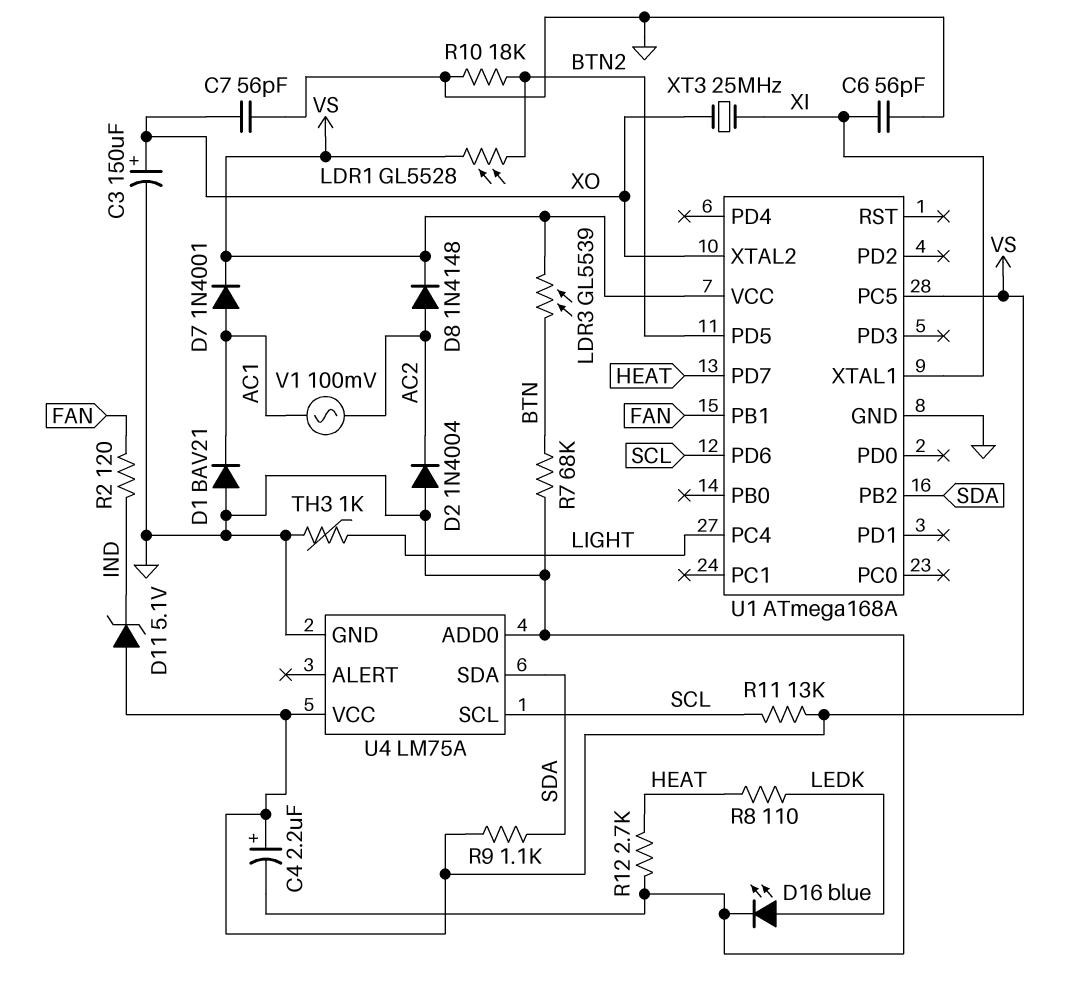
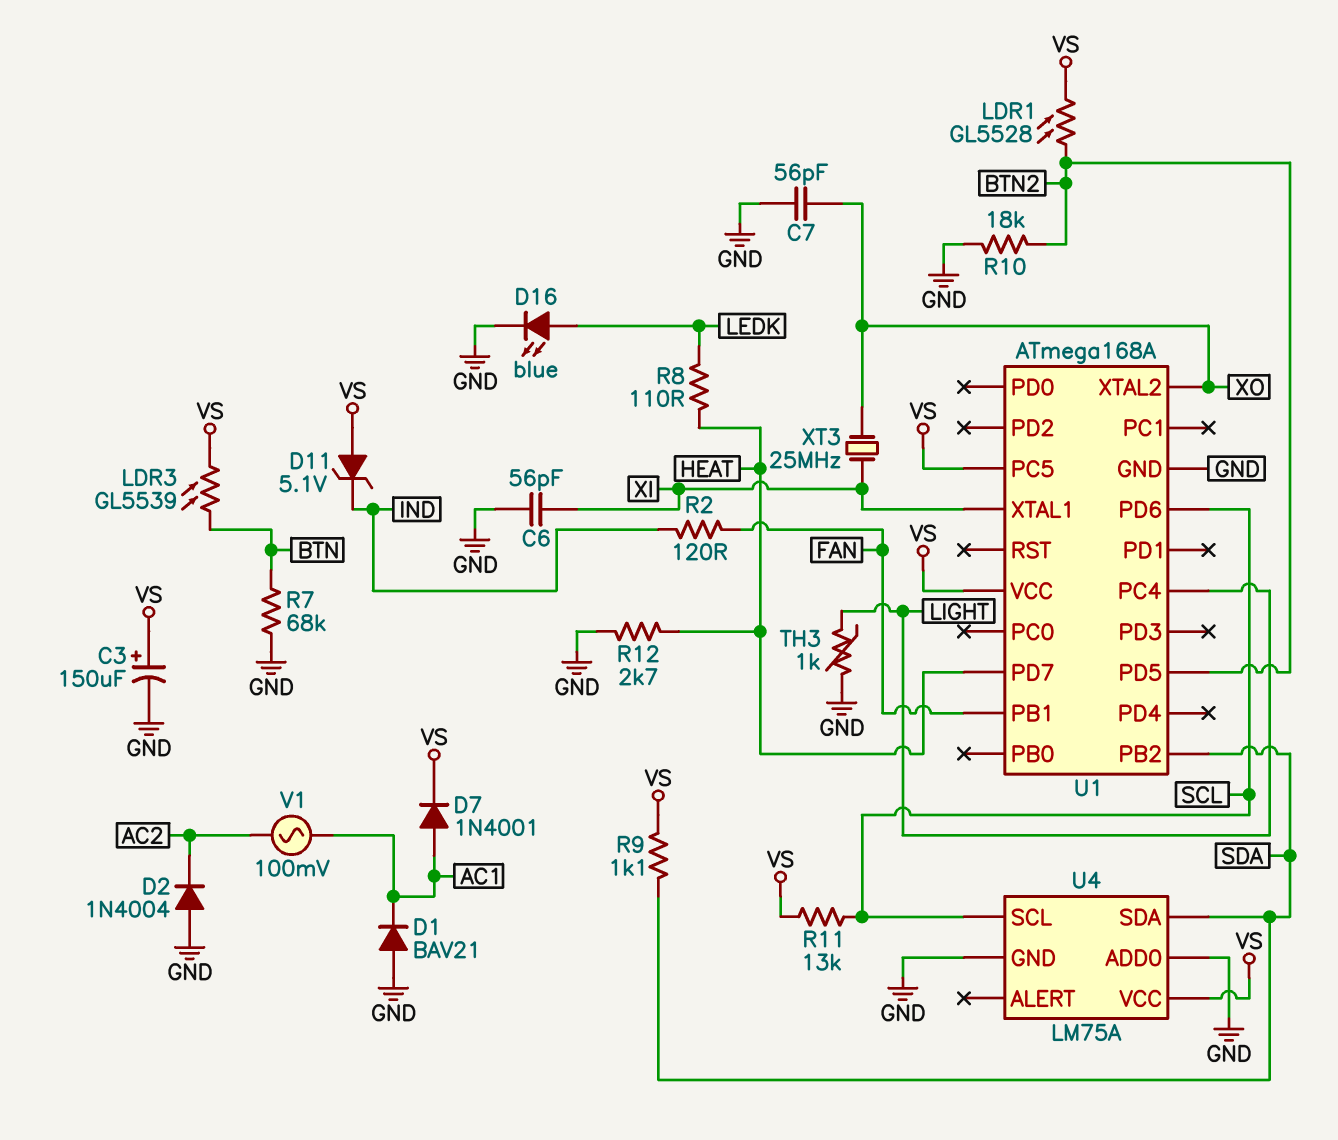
C3: 150uF (plus XO, minus GND) -> 150uF (plus VS, minus GND)
C4: 2.2uF (plus VS, minus GND) -> none
D8: diode 1N4148 (A AC2, K VS) -> none

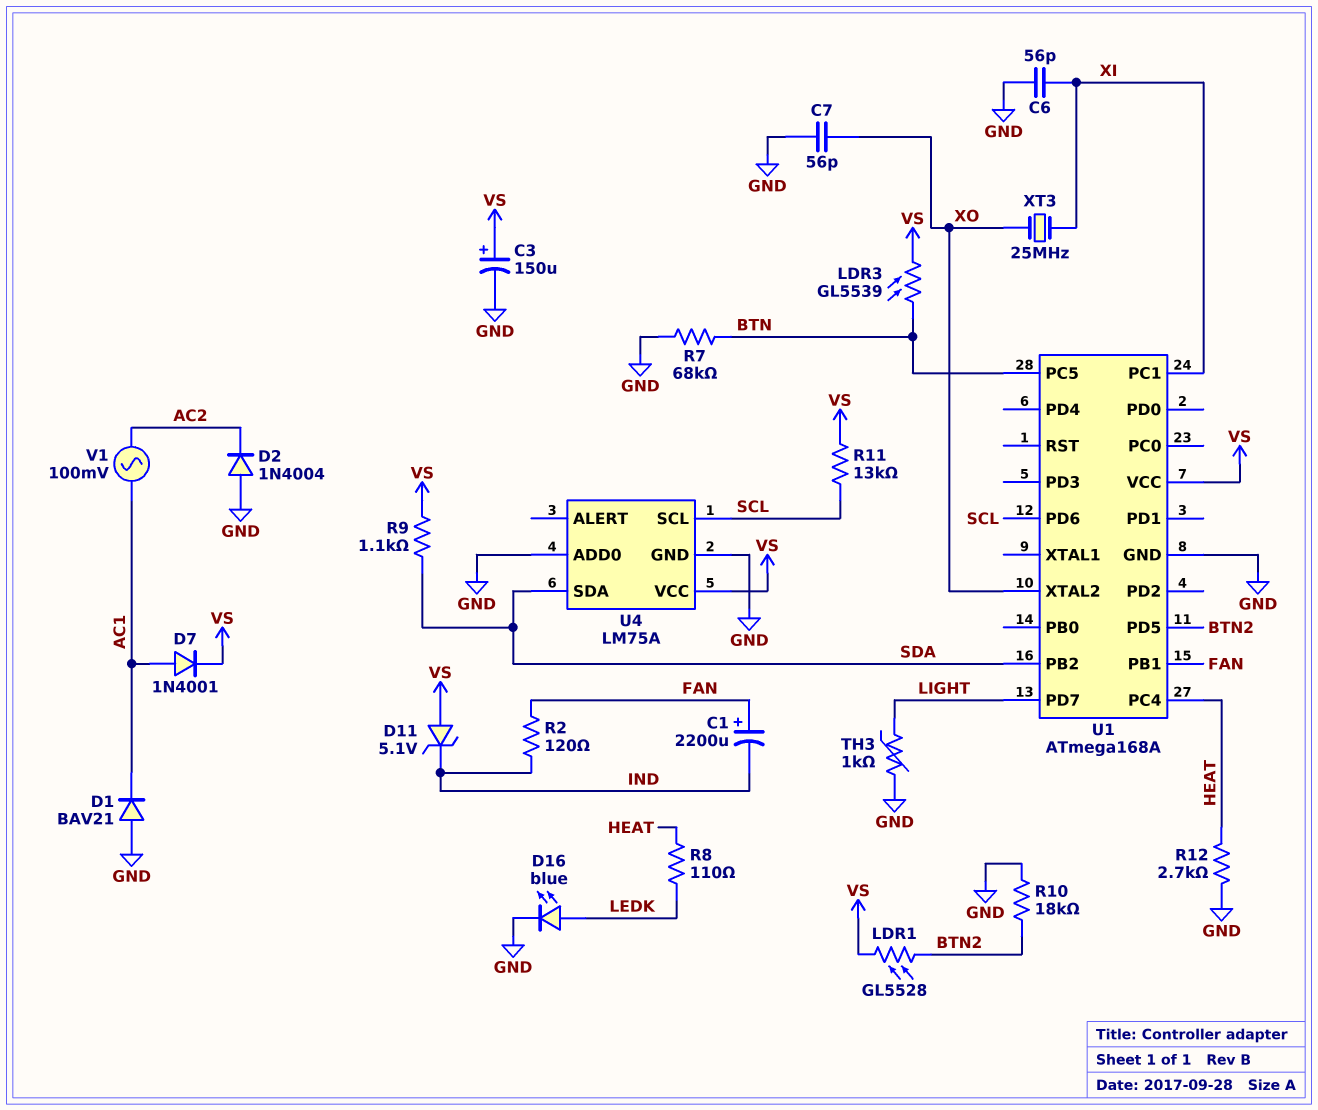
C1: none -> 2200uF (plus FAN, minus IND)
U1 pin PC1: none -> XI
U1 pin PC4: LIGHT -> HEAT
U1 pin PC5: VS -> BTN
U1 pin PD7: HEAT -> LIGHT
U1 pin XTAL1: XI -> none

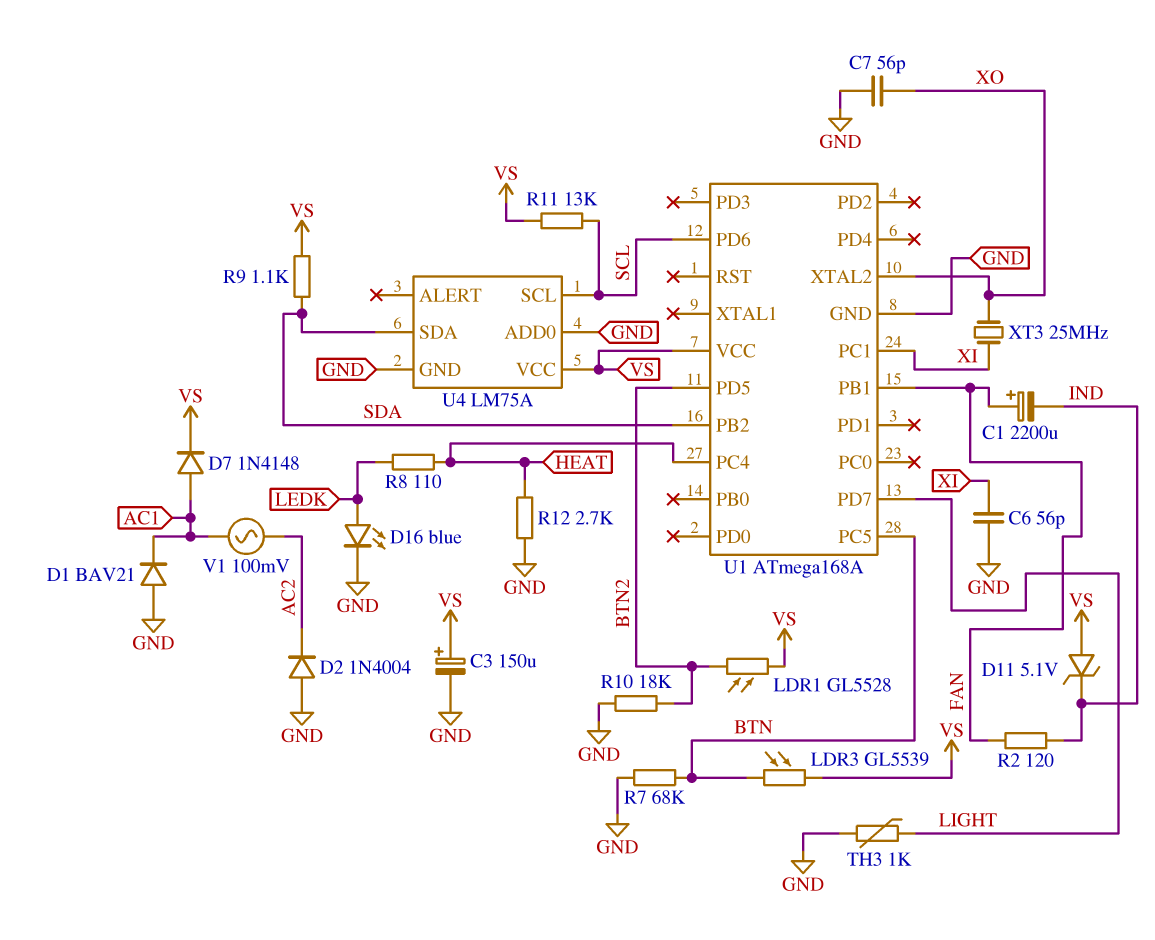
D7: diode 1N4001 (A AC1, K VS) -> diode 1N4148 (A AC1, K VS)

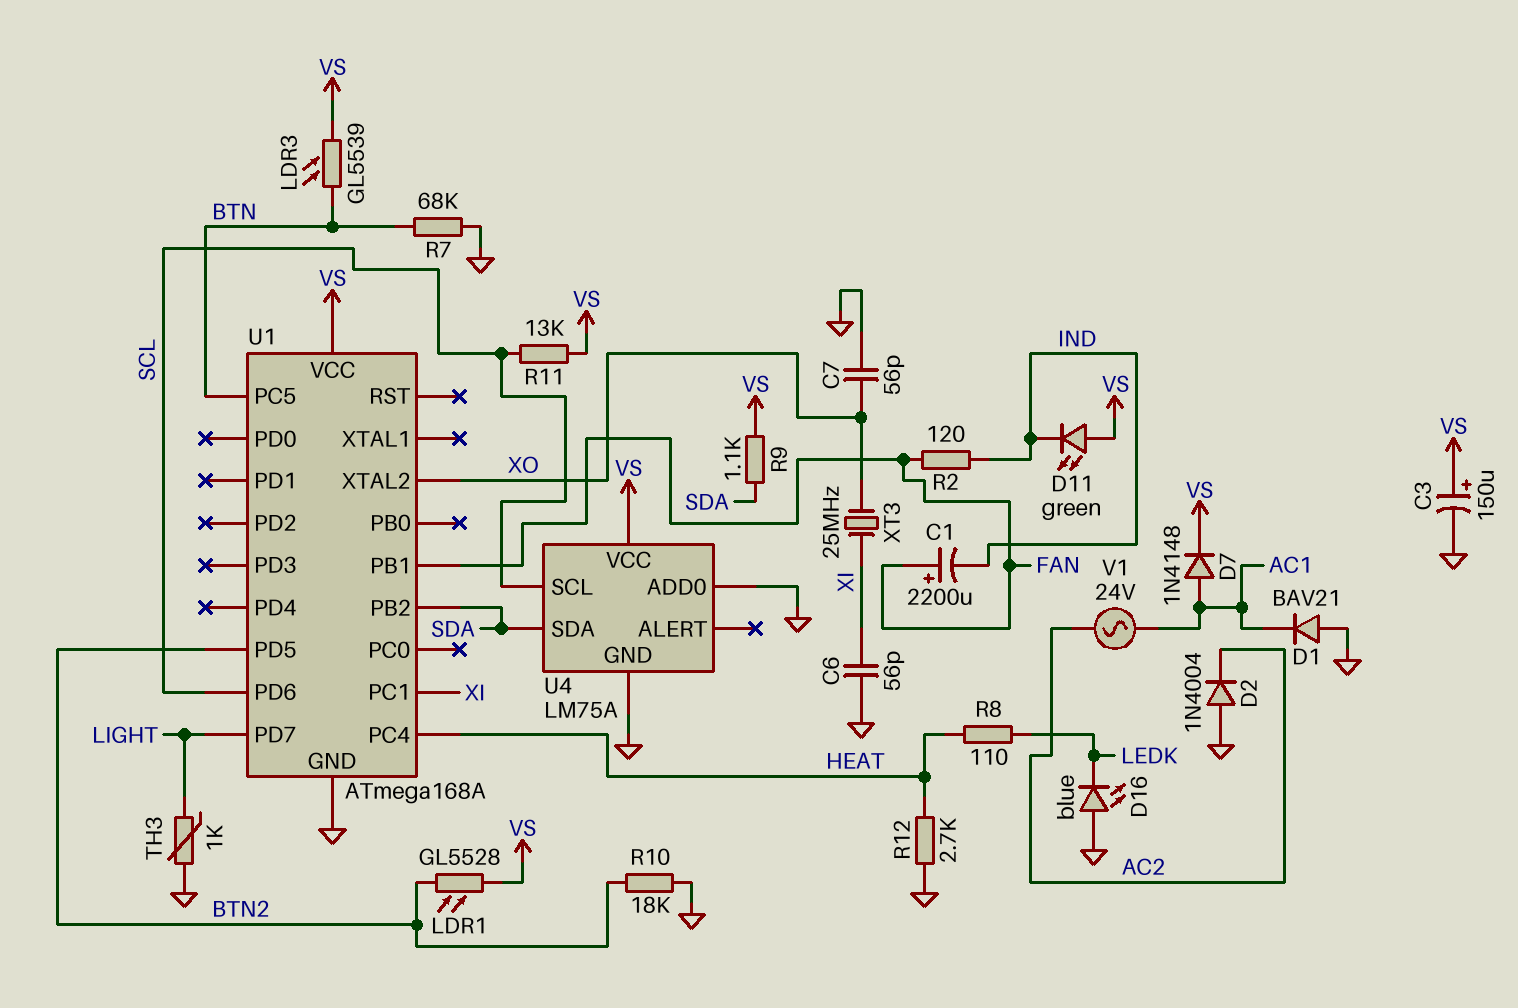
D11: zener 5.1V (A VS, K IND) -> LED green (A VS, K IND)
D16: LED blue (A LEDK, K GND) -> LED blue (A GND, K LEDK)
V1: AC 100mV (AC1, AC2) -> AC 24V (AC1, AC2)

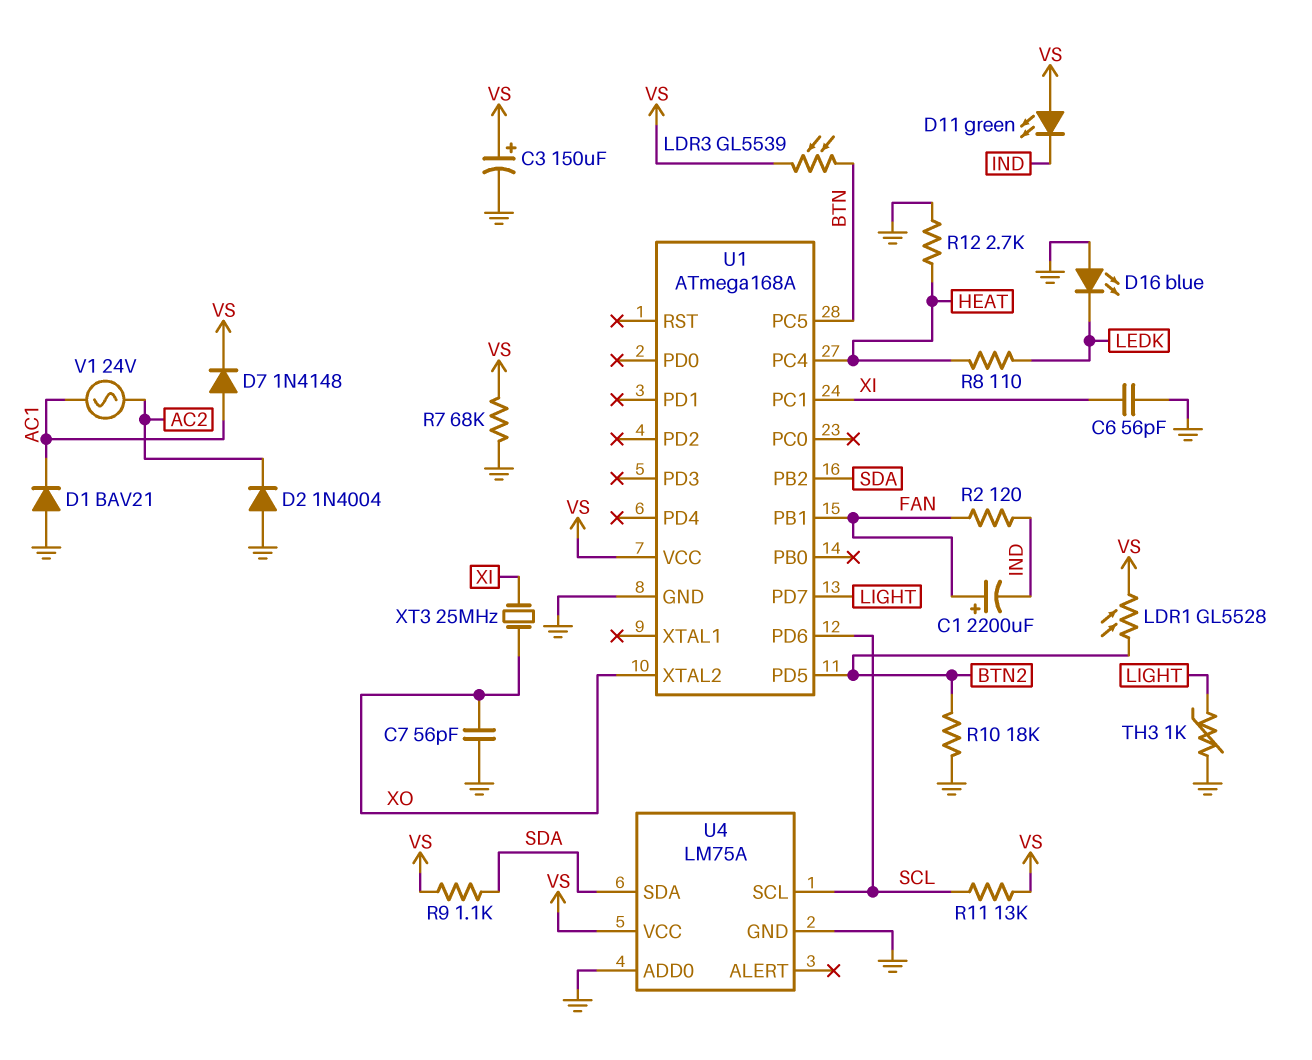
R7: 68k (BTN, GND) -> 68k (GND, VS)

